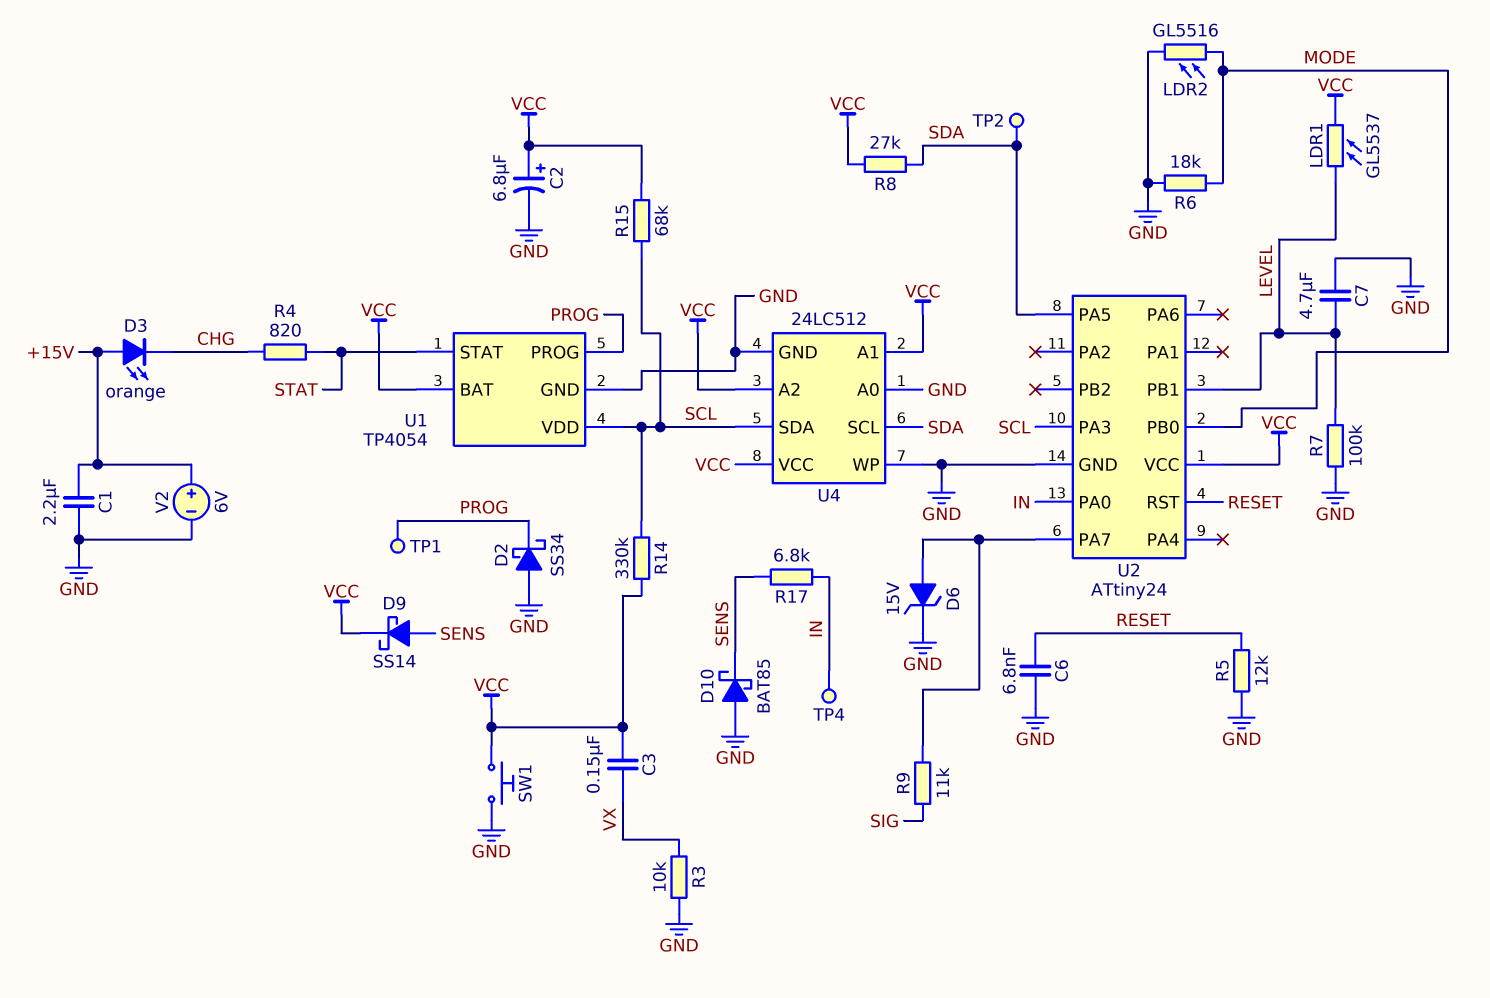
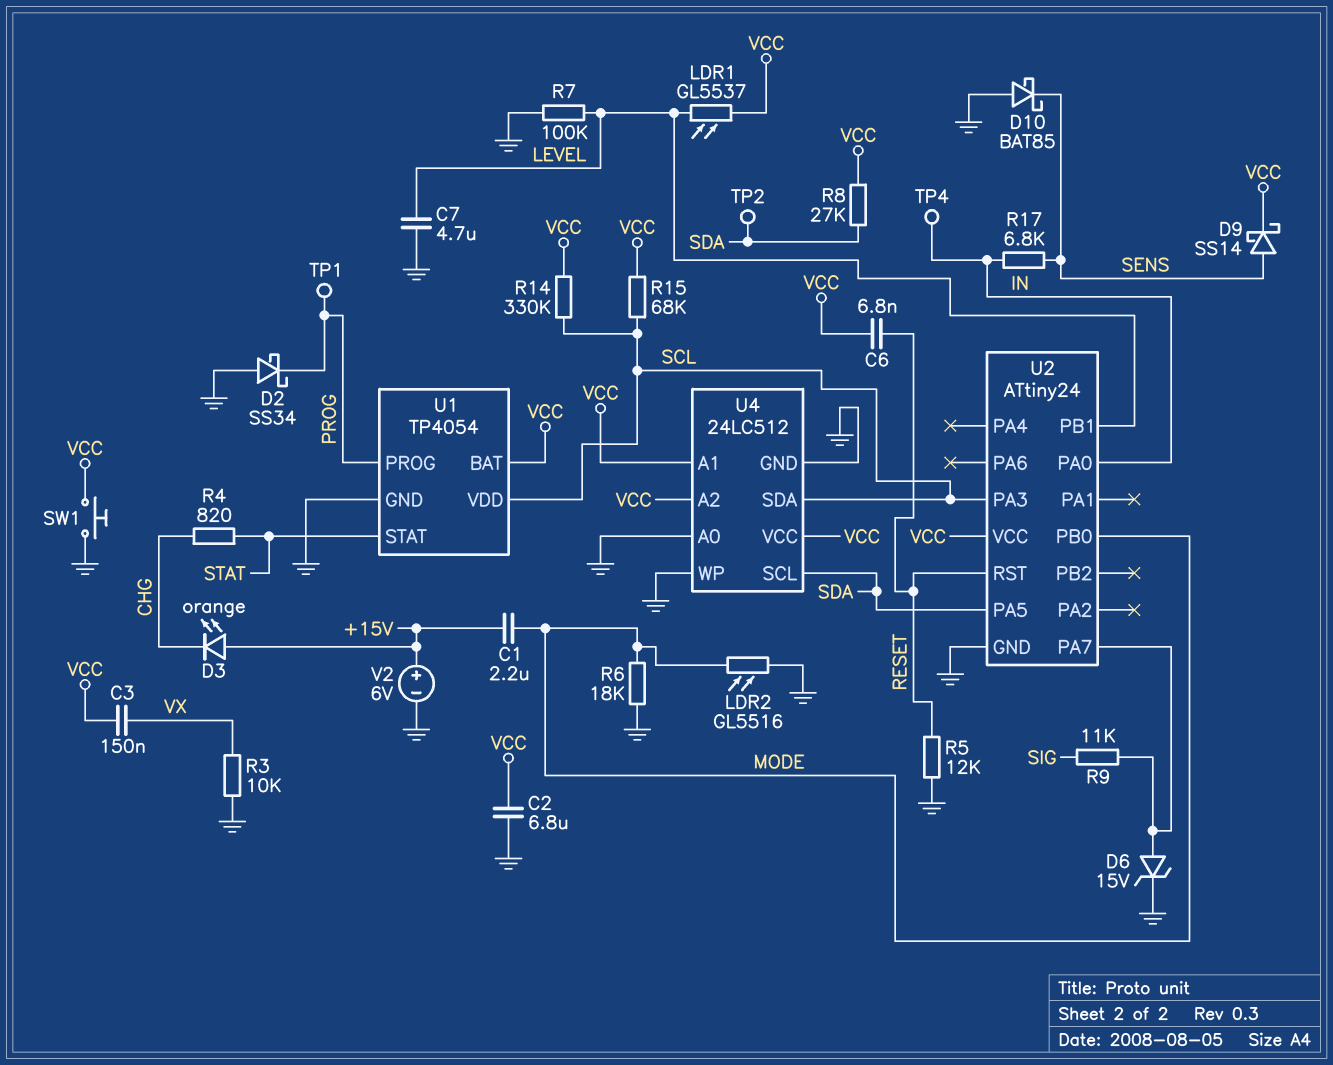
C1: 2.2uF (+15V, GND) -> 2.2uF (+15V, MODE)
C2: 6.8uF (plus VCC, minus GND) -> 6.8uF (GND, VCC)
C6: 6.8nF (GND, RESET) -> 6.8nF (RESET, VCC)

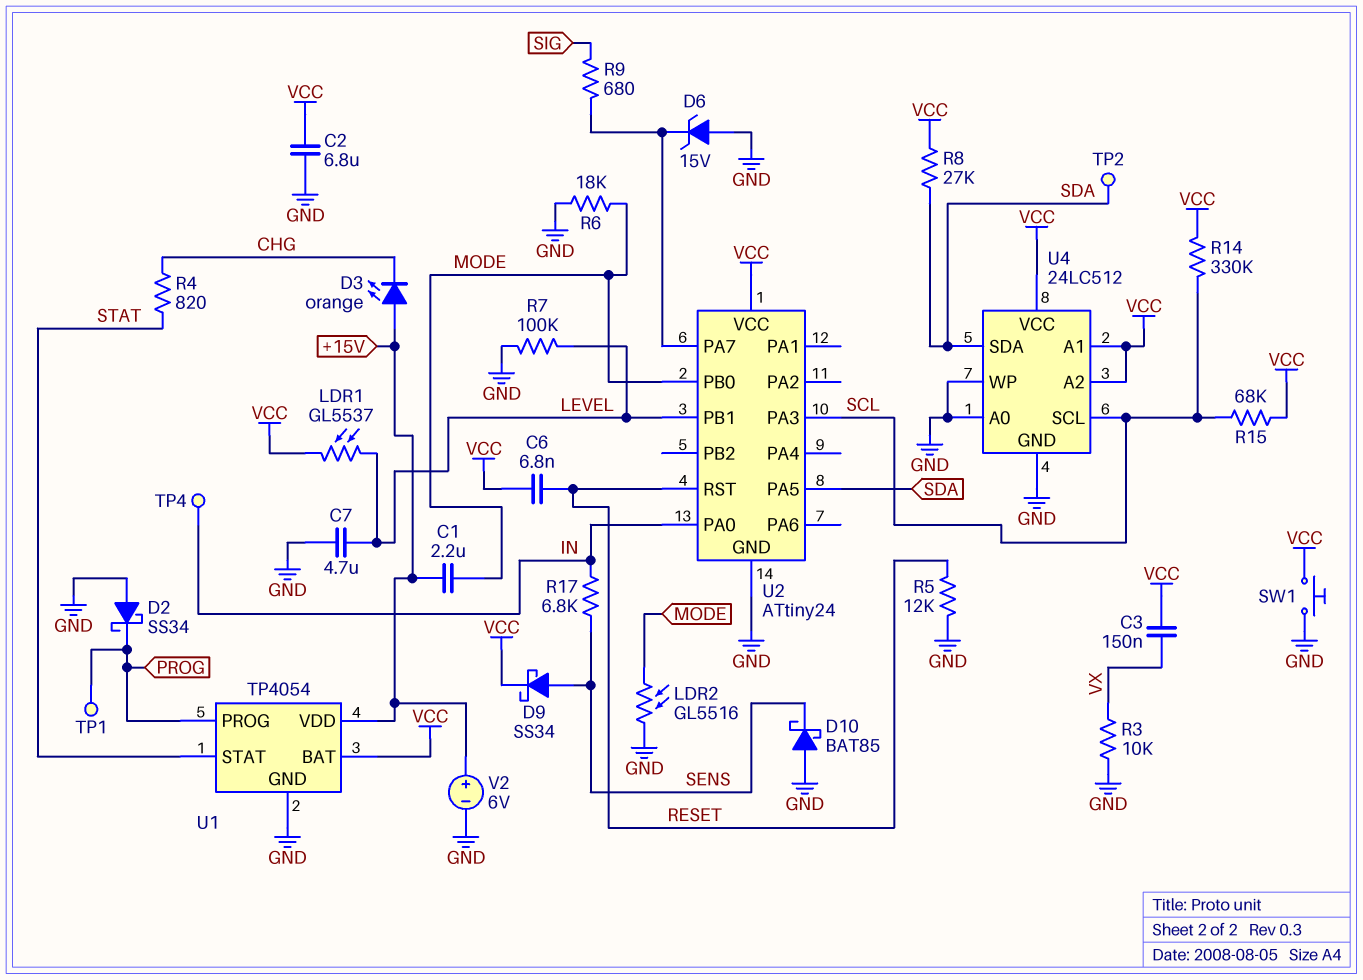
D6: zener 15V (A U2/PA7, K GND) -> zener 15V (A GND, K U2/PA7)
D9: schottky SS14 (A SENS, K VCC) -> schottky SS34 (A SENS, K VCC)
R9: 11k (SIG, U2/PA7) -> 680 (SIG, U2/PA7)
U1 pin VDD: SCL -> +15V
U4 pin SCL: SDA -> SCL
U4 pin SDA: SCL -> SDA

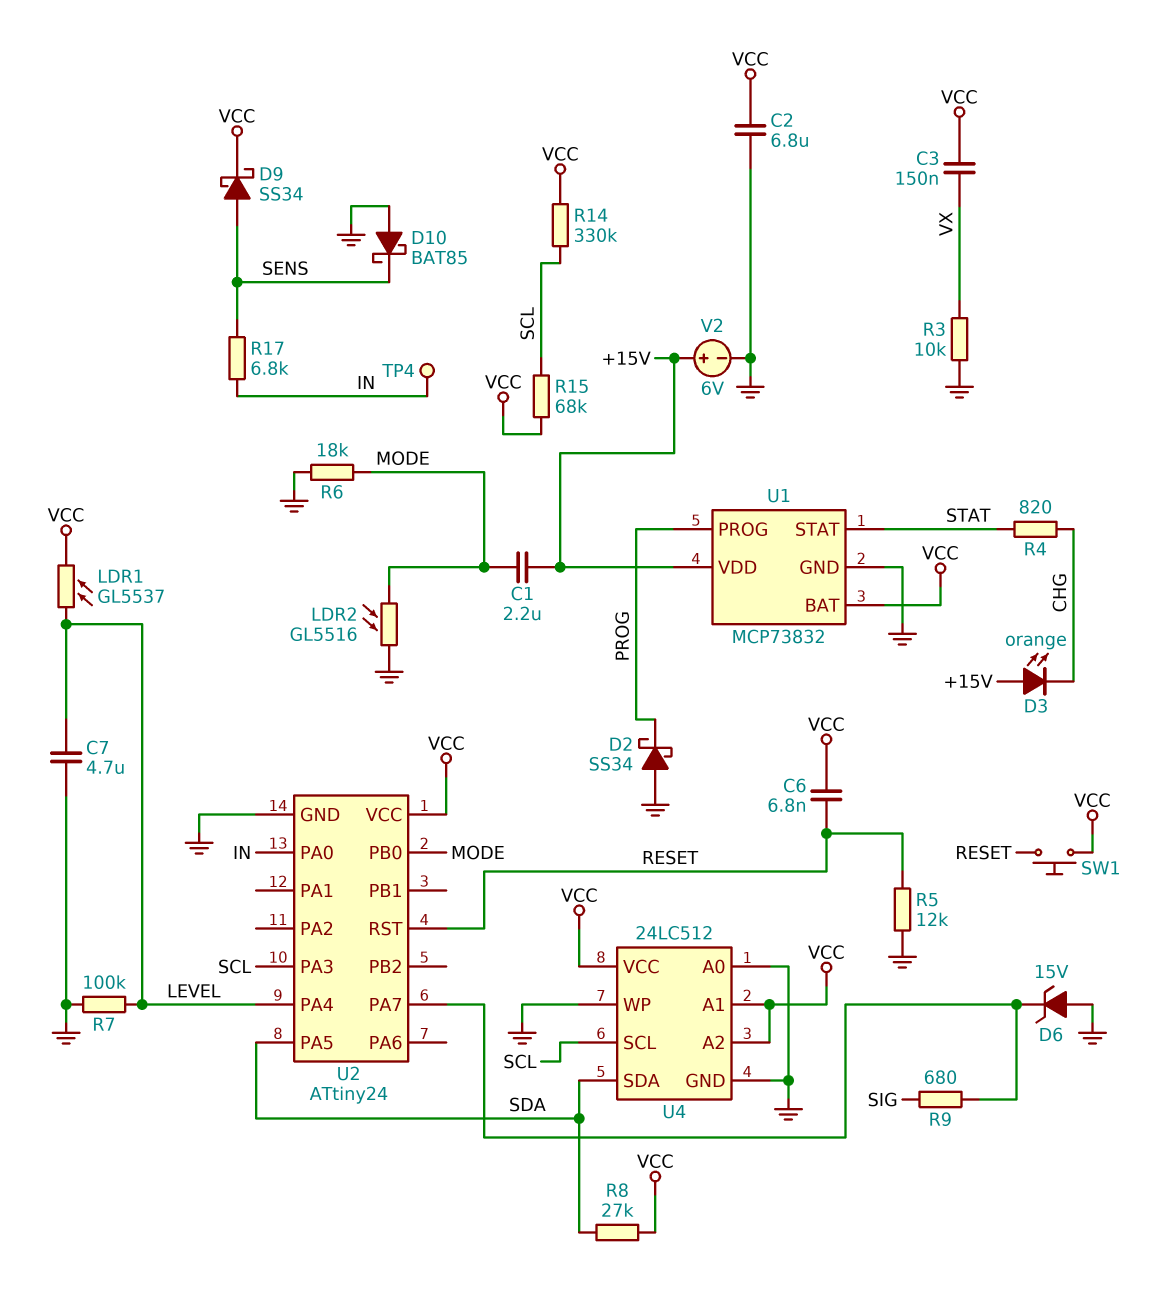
SW1: button (GND, VCC) -> button (RESET, VCC)
TP1: test point (PROG) -> none
TP2: test point (SDA) -> none
U1: TP4054 -> MCP73832
U2 pin PA4: none -> LEVEL
U2 pin PB1: LEVEL -> none

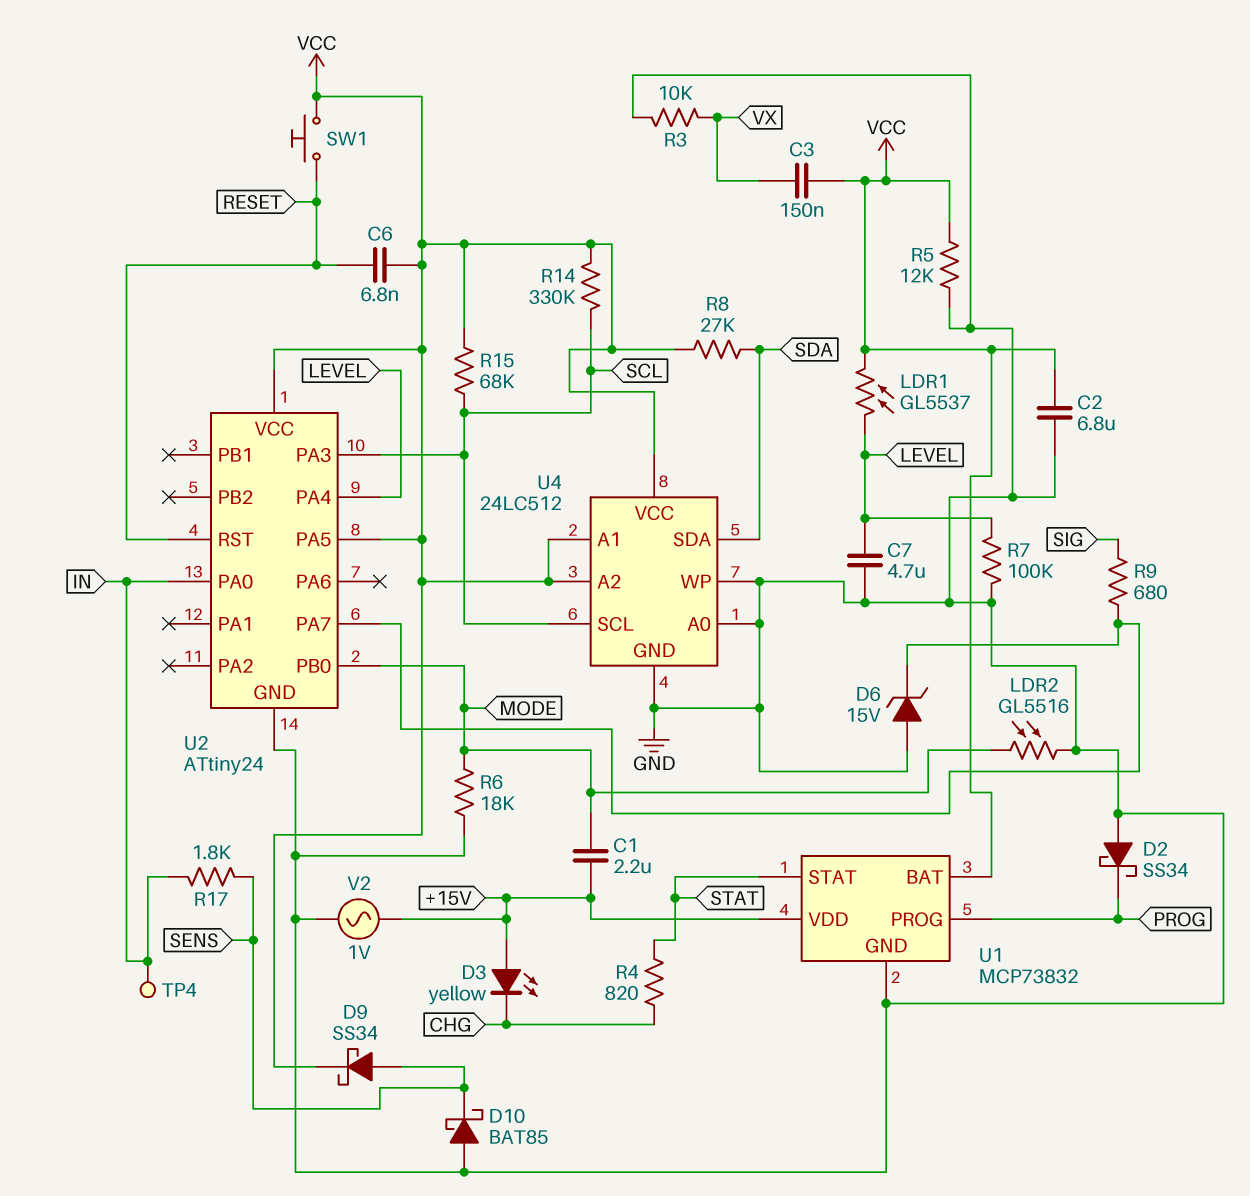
D3: LED orange (A +15V, K CHG) -> LED yellow (A +15V, K CHG)
R5: 12k (GND, RESET) -> 12k (GND, VCC)
R17: 6.8k (IN, SENS) -> 1.8k (IN, SENS)
U2 pin PA5: SDA -> VCC
V2: 6V (plus +15V, minus GND) -> AC 1V (+15V, GND)

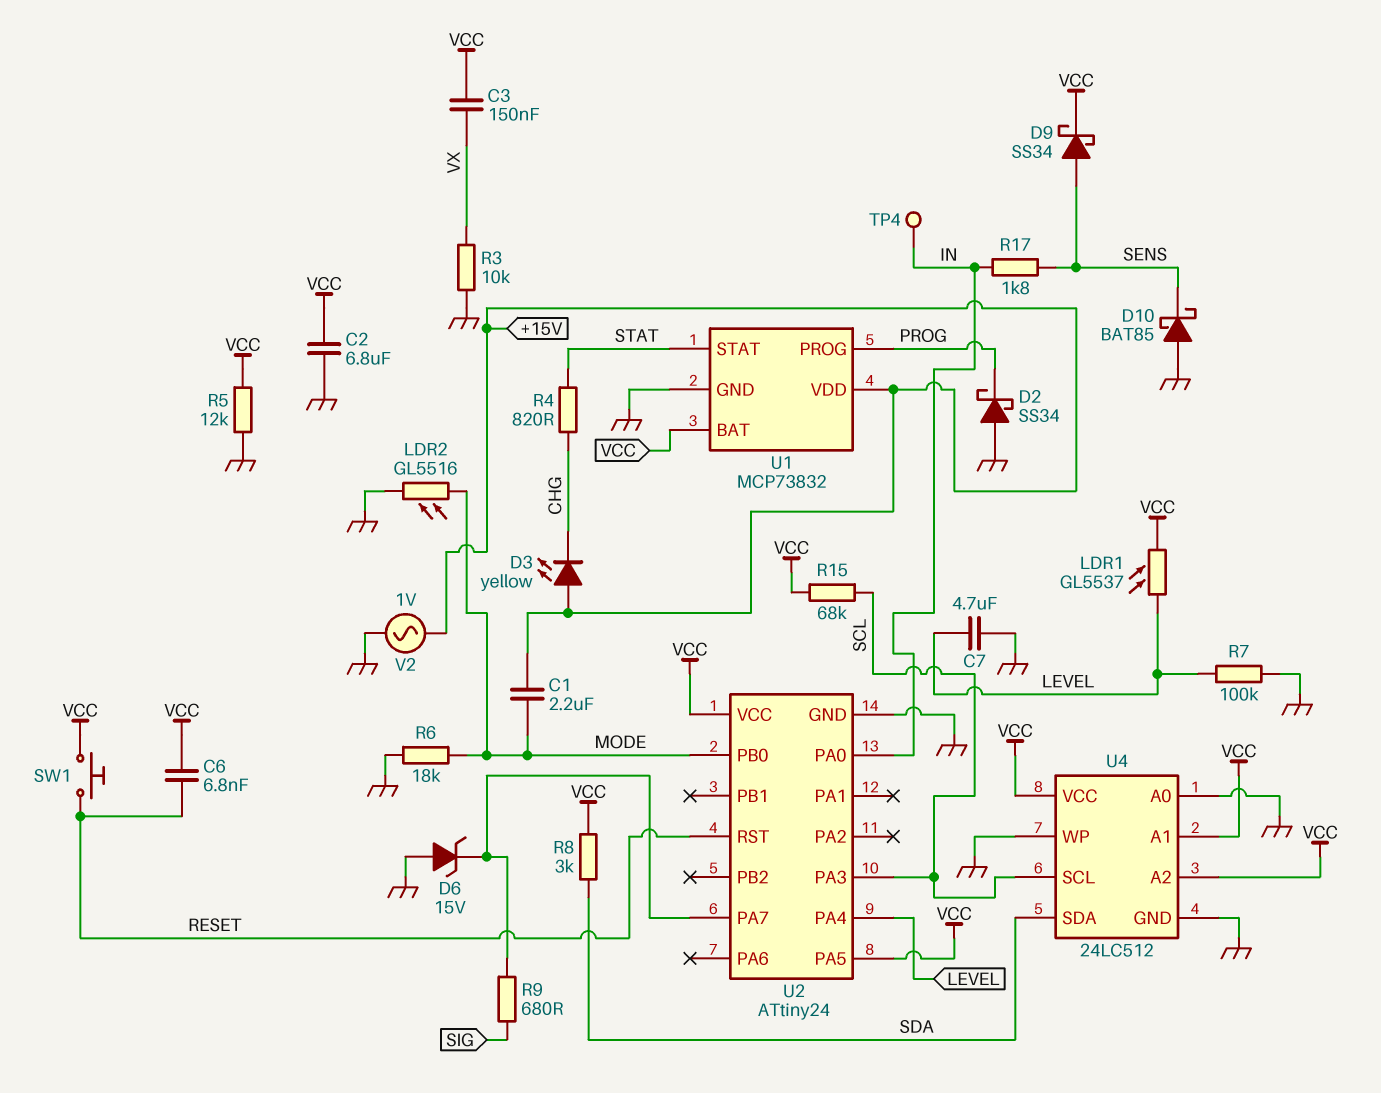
R8: 27k (SDA, VCC) -> 3k (SDA, VCC)
R14: 330k (SCL, VCC) -> none

